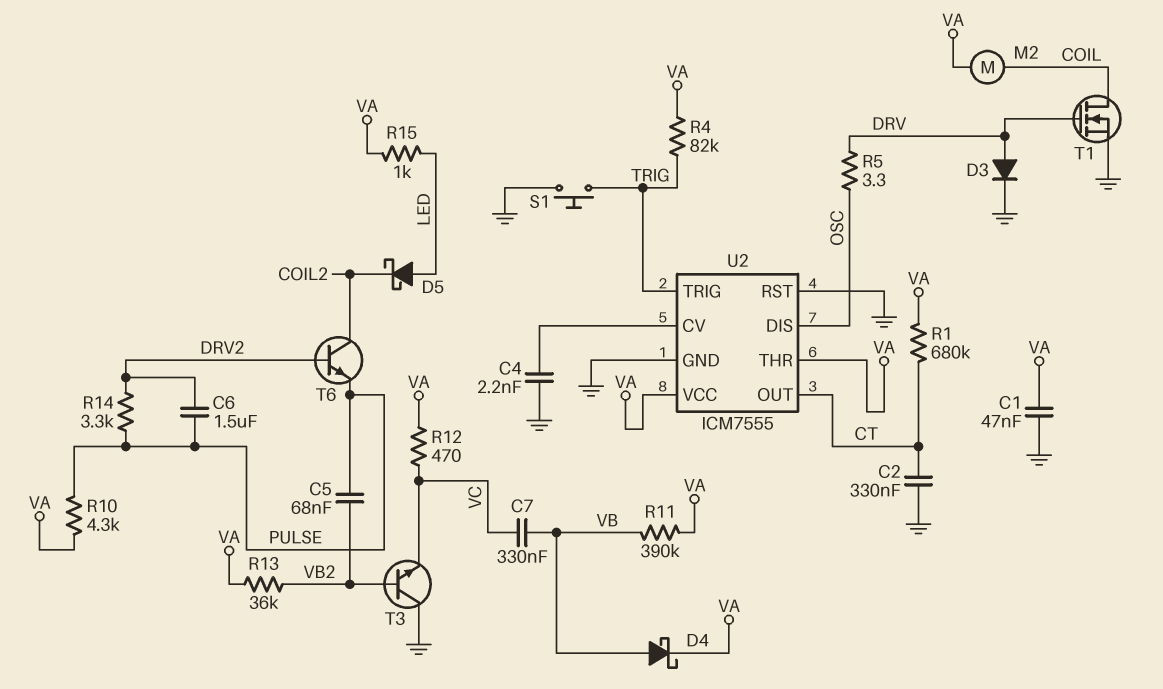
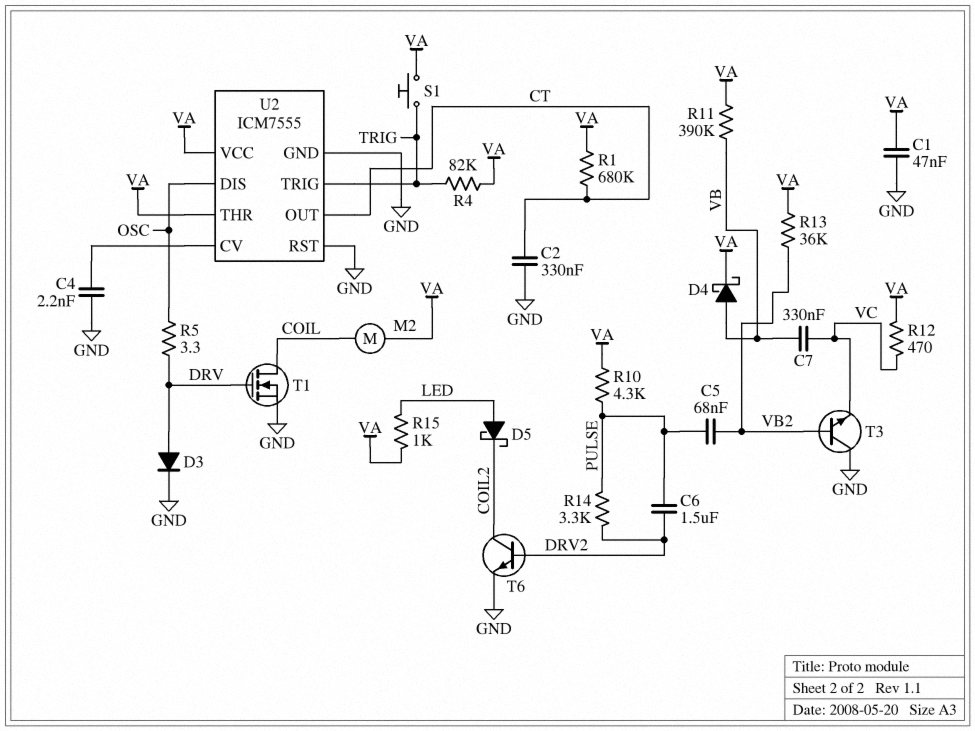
S1: button (GND, TRIG) -> button (TRIG, VA)
T6: NPN (B DRV2, C COIL2, E PULSE) -> NPN (B DRV2, C COIL2, E GND)

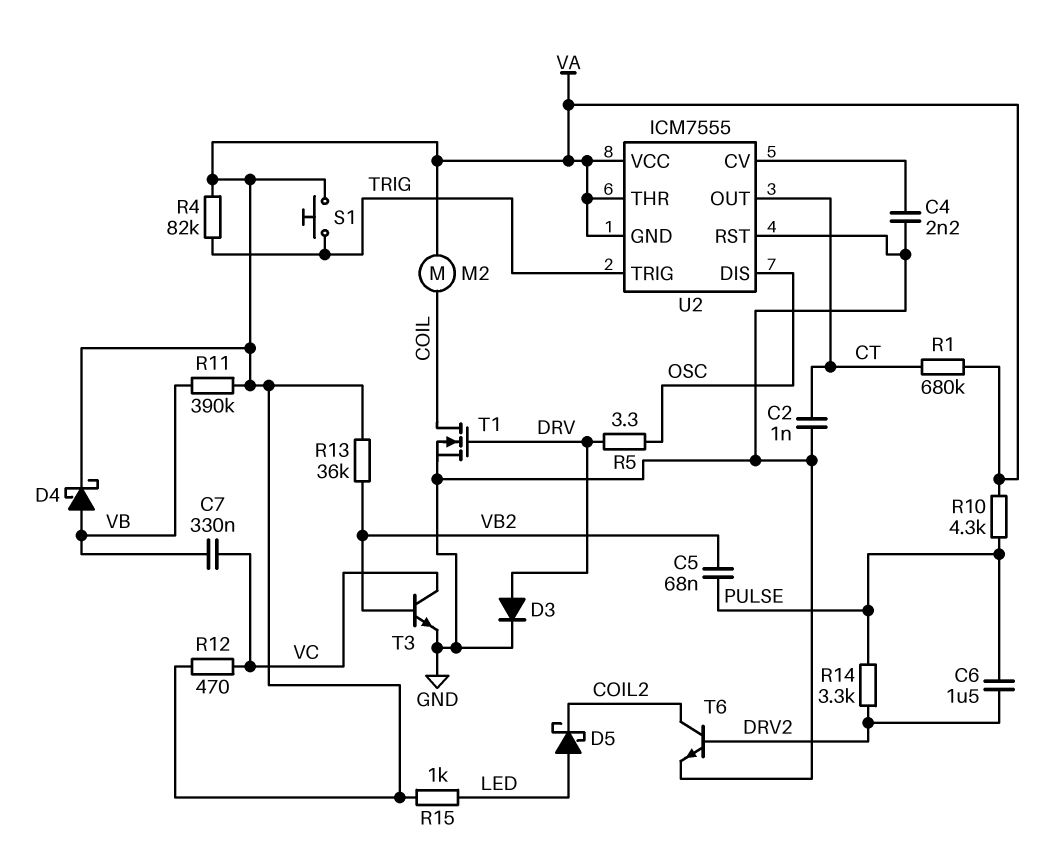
C1: 47nF (GND, VA) -> none
C2: 330nF (CT, GND) -> 1nF (CT, GND)
T3: NPN (B VB2, C GND, E VC) -> NPN (B VB2, C VC, E GND)
U2 pin GND: GND -> VA

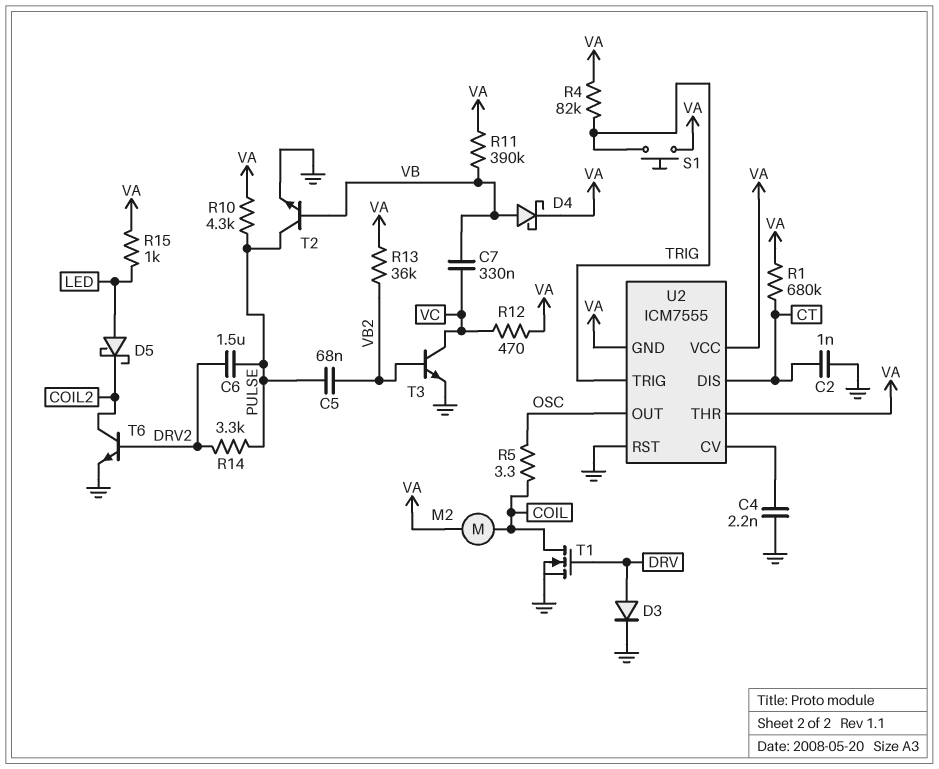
R5: 3.3 (DRV, OSC) -> 3.3 (COIL, OSC)
T2: none -> NPN (B VB, C PULSE, E GND)
U2 pin DIS: OSC -> CT
U2 pin OUT: CT -> OSC

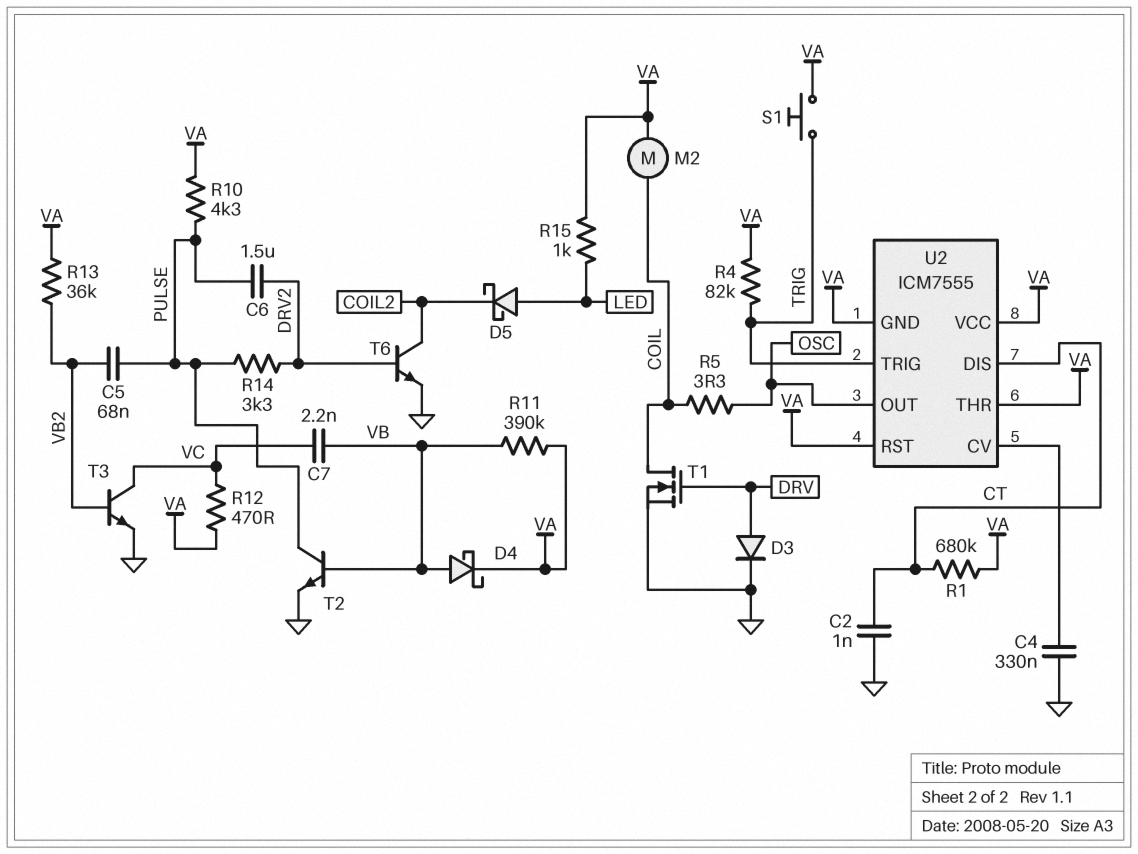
C4: 2.2nF (GND, U2/CV) -> 330nF (GND, U2/CV)
C7: 330nF (VB, VC) -> 2.2nF (VB, VC)
U2 pin RST: GND -> VA

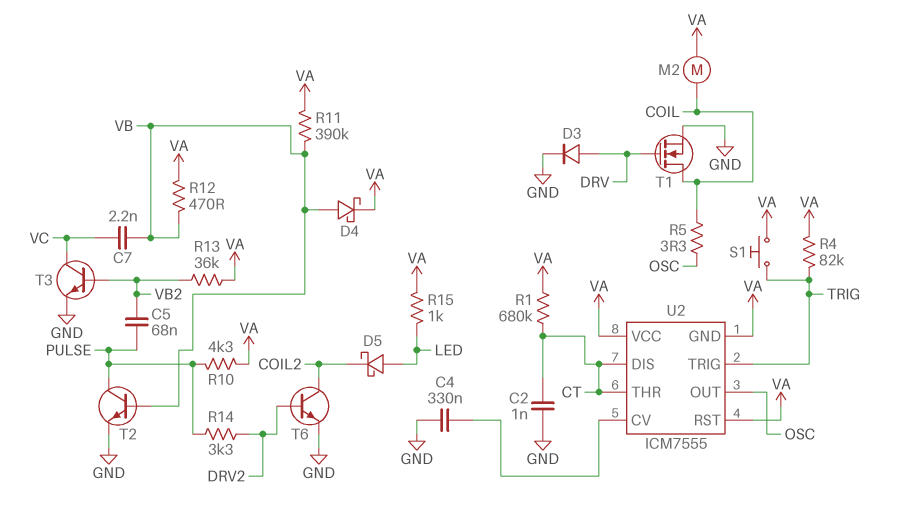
C6: 1.5uF (DRV2, PULSE) -> none
R12: 470 (VA, VC) -> 470 (VA, VB)
U2 pin THR: VA -> CT

